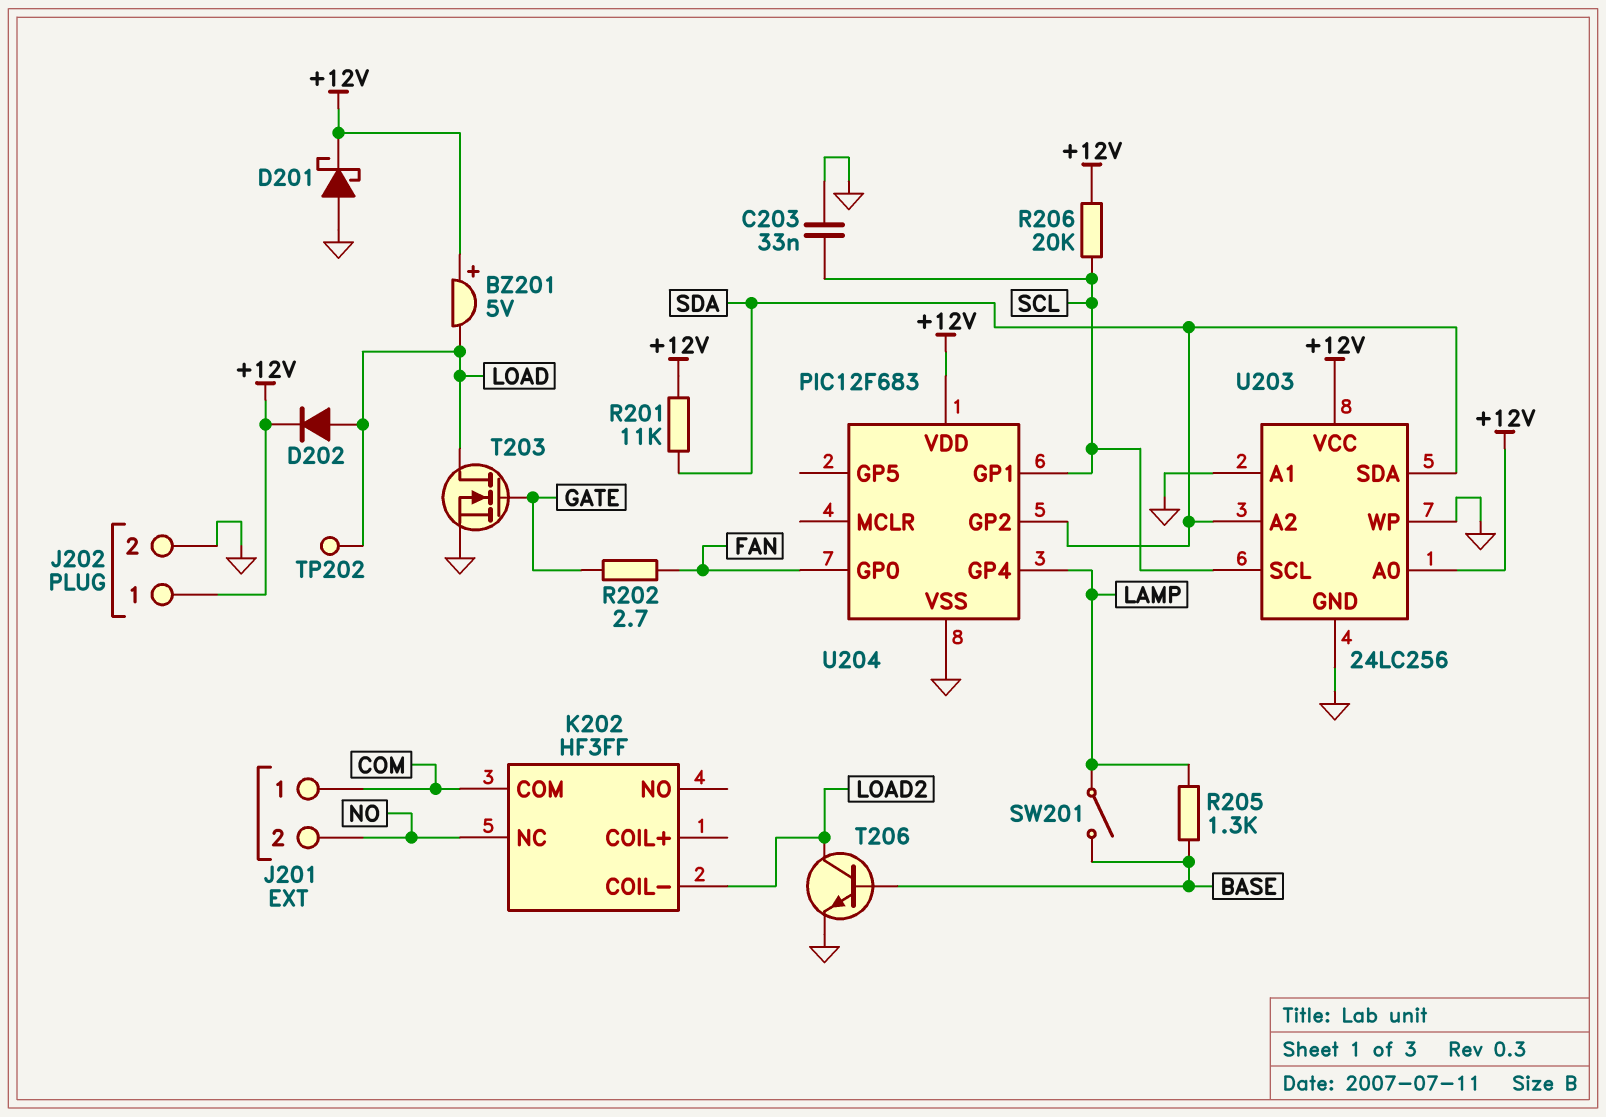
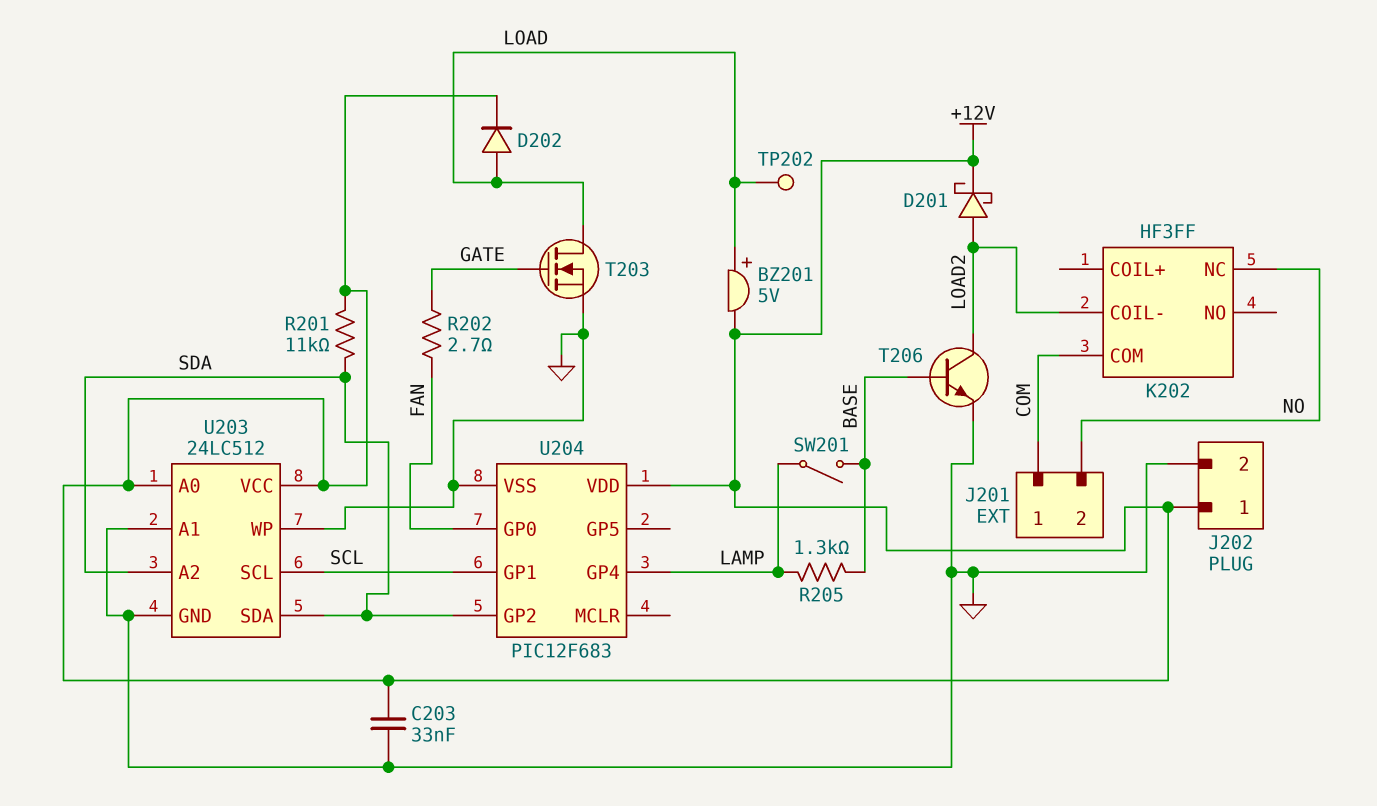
BZ201: buzzer 5V (plus +12V, minus LOAD) -> buzzer 5V (plus LOAD, minus +12V)
C203: 33nF (GND, SCL) -> 33nF (+12V, GND)
D201: schottky (A GND, K +12V) -> schottky (A LOAD2, K +12V)
R206: 20k (+12V, SCL) -> none
U203: 24LC256 -> 24LC512

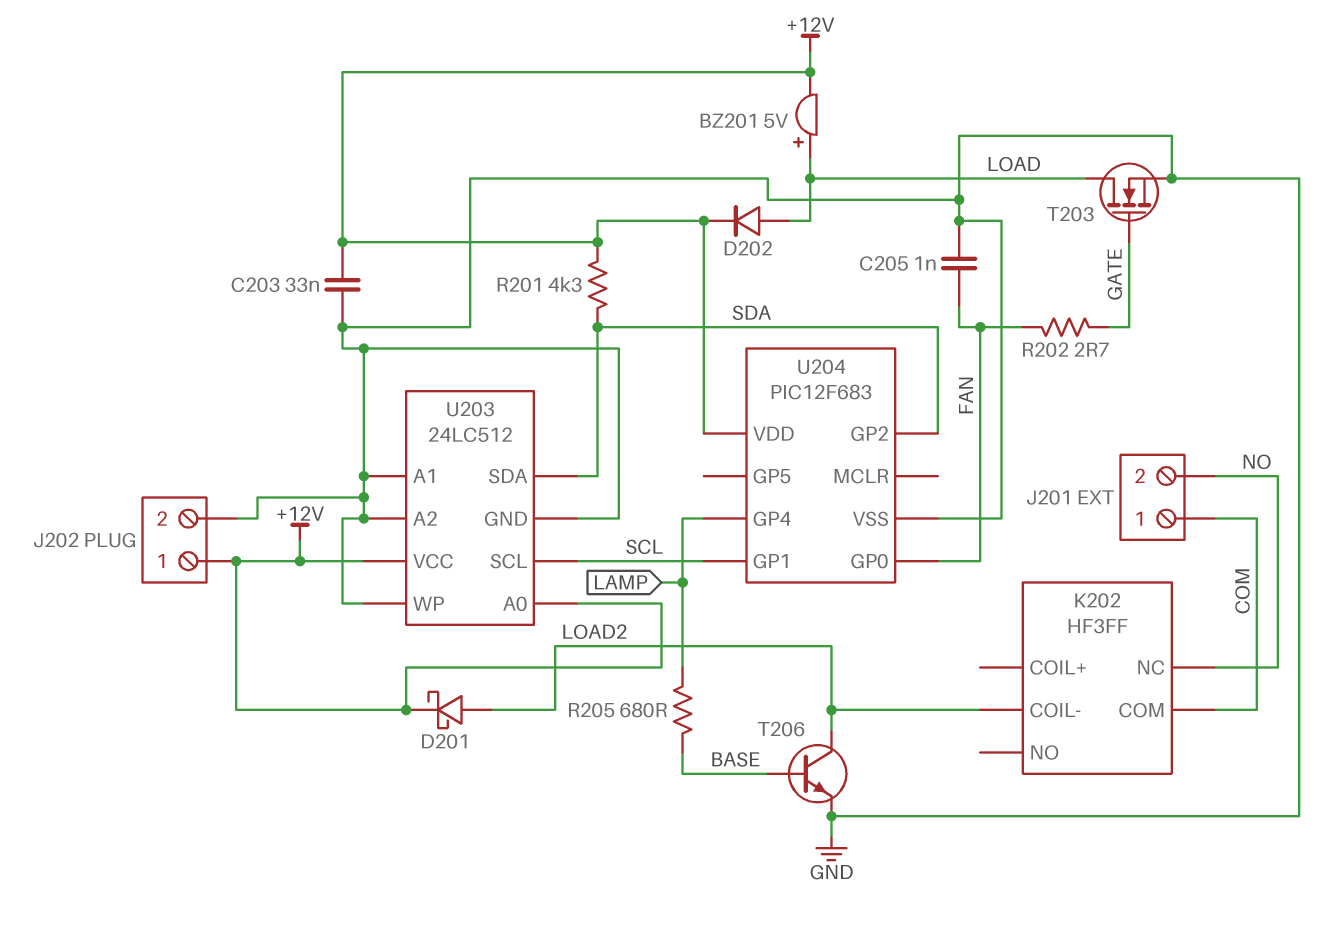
C205: none -> 1nF (FAN, GND)
R201: 11k (+12V, SDA) -> 4.3k (+12V, SDA)
R205: 1.3k (BASE, LAMP) -> 680 (BASE, LAMP)
SW201: switch (BASE, LAMP) -> none
TP202: test point (LOAD) -> none
U203 pin A2: SDA -> GND

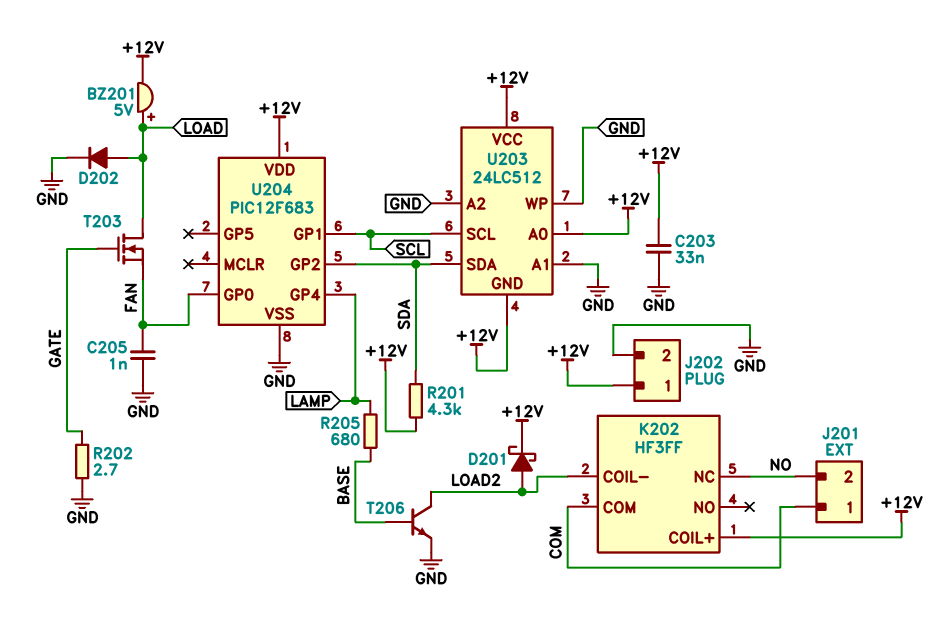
D202: diode (A LOAD, K +12V) -> diode (A LOAD, K GND)
K202 pin COIL+: none -> +12V
R202: 2.7 (FAN, GATE) -> 2.7 (GATE, GND)
T203: NMOS (G GATE, D LOAD, S GND) -> NMOS (G GATE, D LOAD, S FAN)
U203 pin GND: GND -> +12V

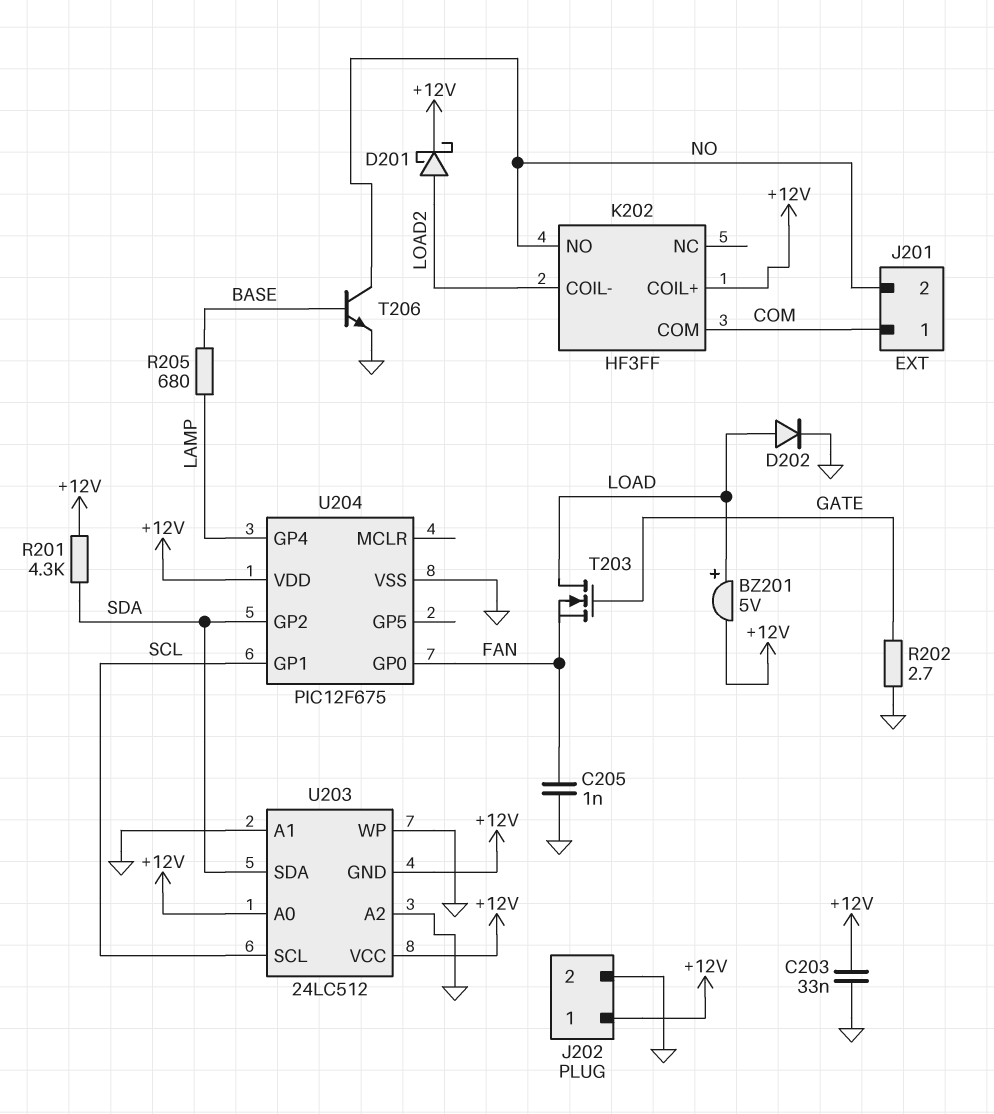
K202 pin NC: NO -> none
K202 pin NO: none -> NO
T206: NPN (B BASE, C LOAD2, E GND) -> NPN (B BASE, C NO, E GND)
U204: PIC12F683 -> PIC12F675

